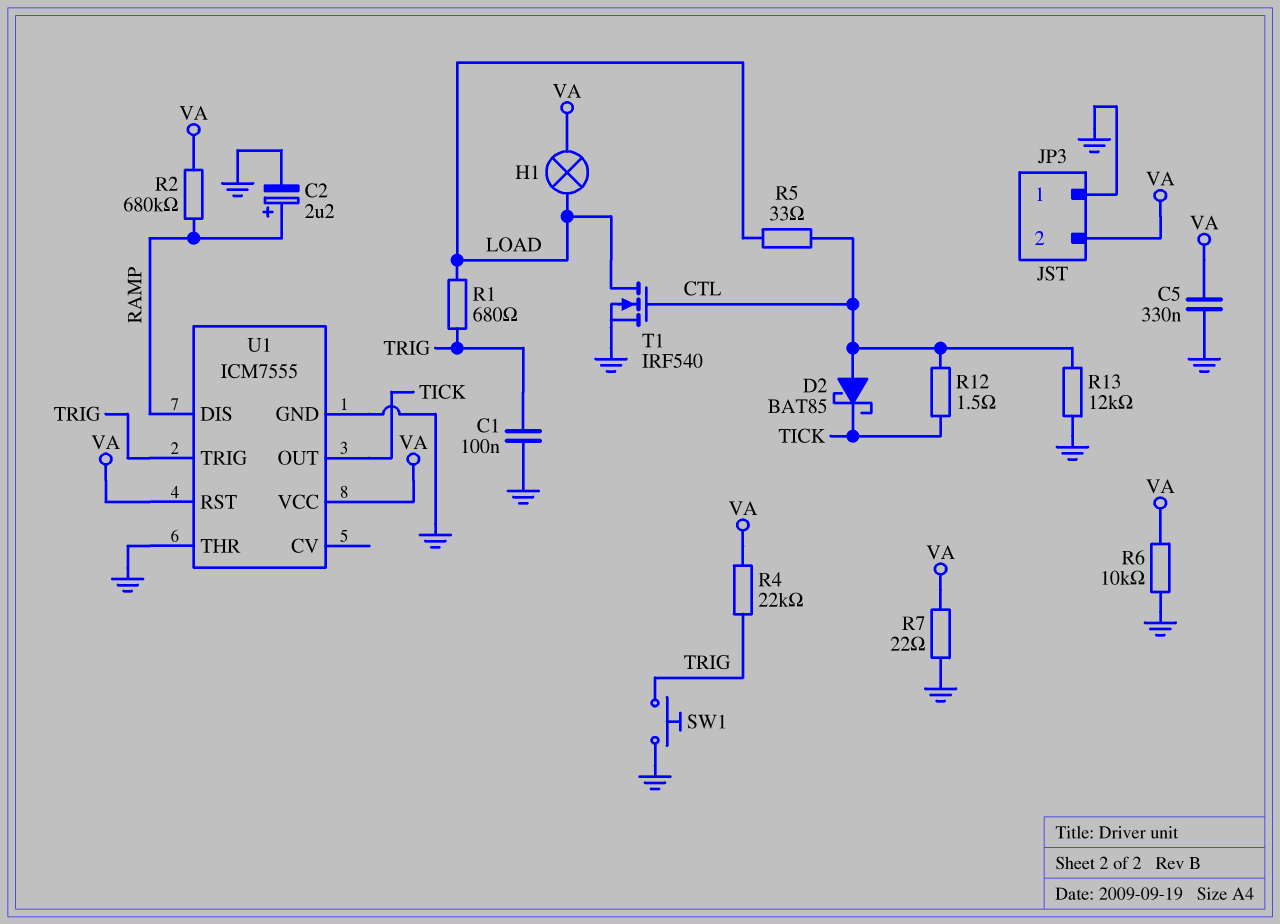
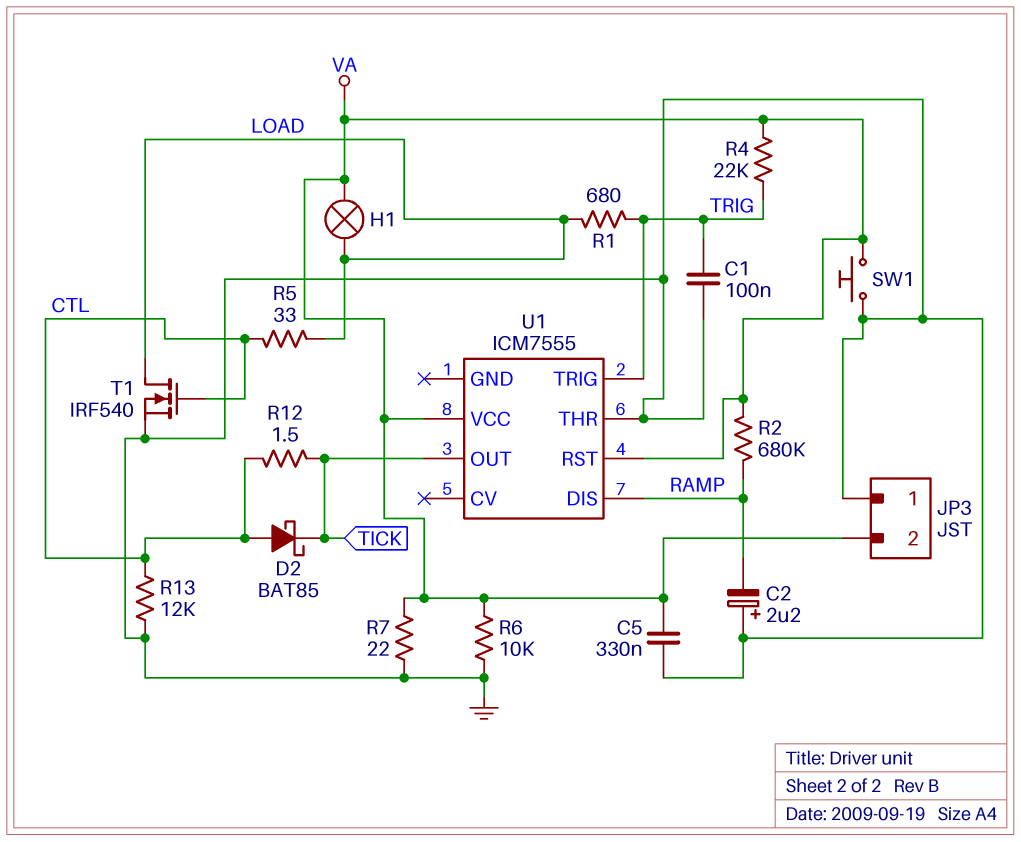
C2: 2.2uF (plus RAMP, minus GND) -> 2.2uF (plus GND, minus RAMP)
SW1: button (GND, TRIG) -> button (GND, VA)
U1 pin GND: GND -> none

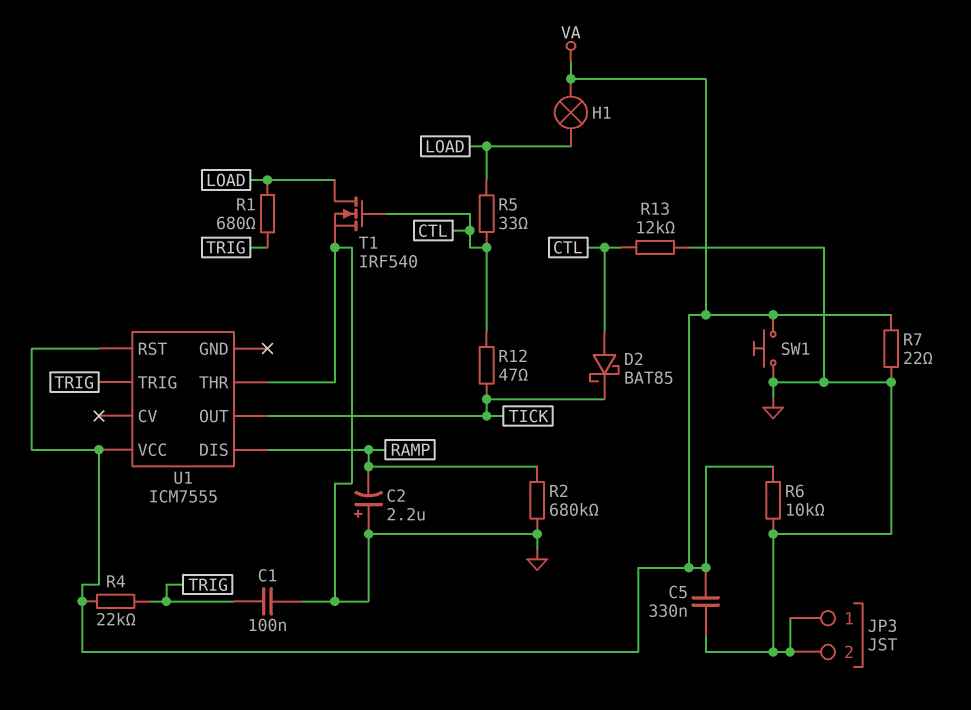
JP3 pin 2: VA -> GND
R2: 680k (RAMP, VA) -> 680k (GND, RAMP)
R12: 1.5 (CTL, TICK) -> 47 (CTL, TICK)

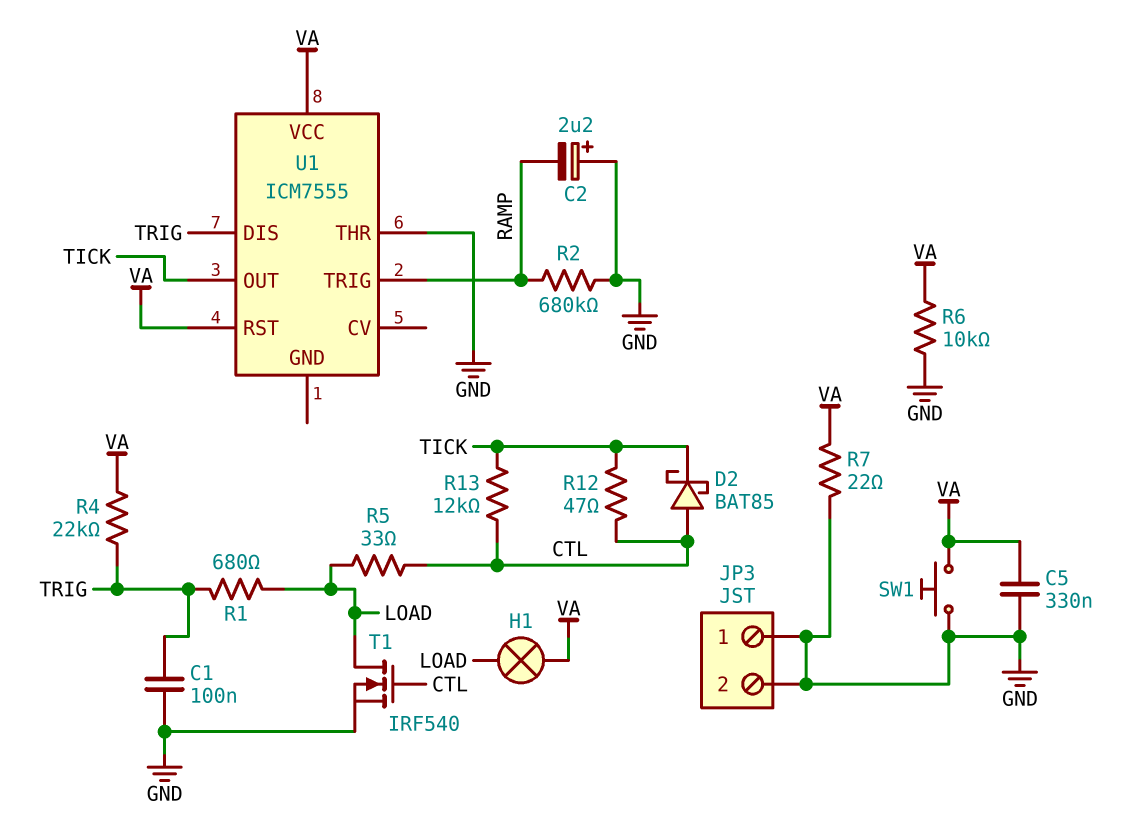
R13: 12k (CTL, GND) -> 12k (CTL, TICK)
U1 pin DIS: RAMP -> TRIG
U1 pin TRIG: TRIG -> RAMP

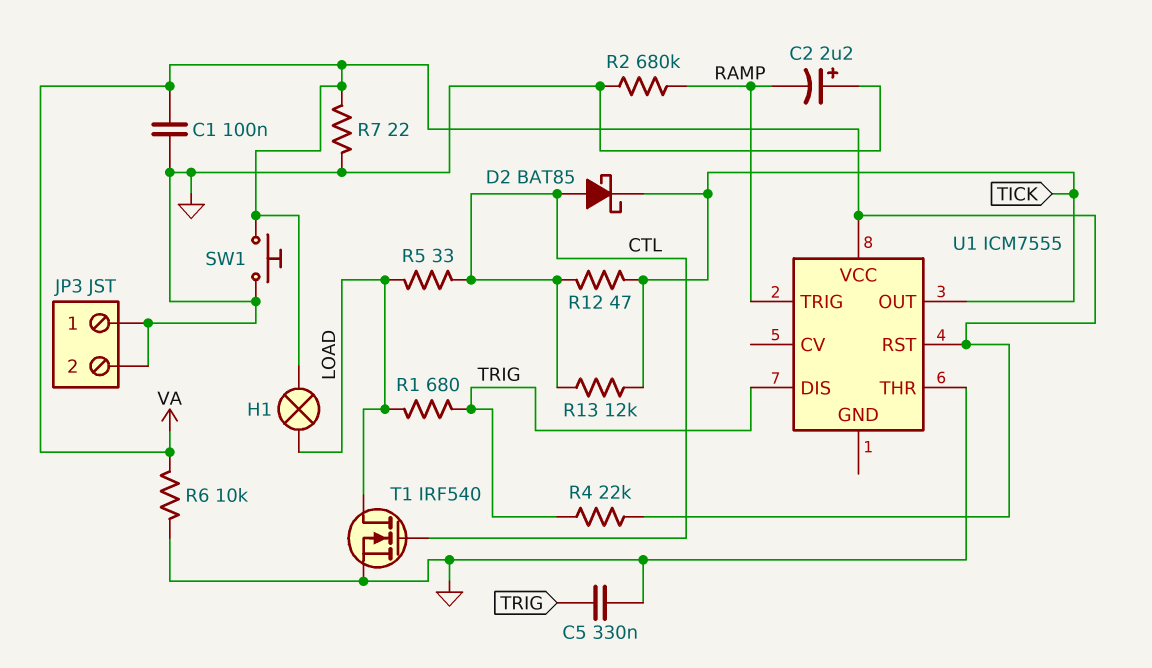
C1: 100nF (GND, TRIG) -> 100nF (GND, VA)
C5: 330nF (GND, VA) -> 330nF (GND, TRIG)

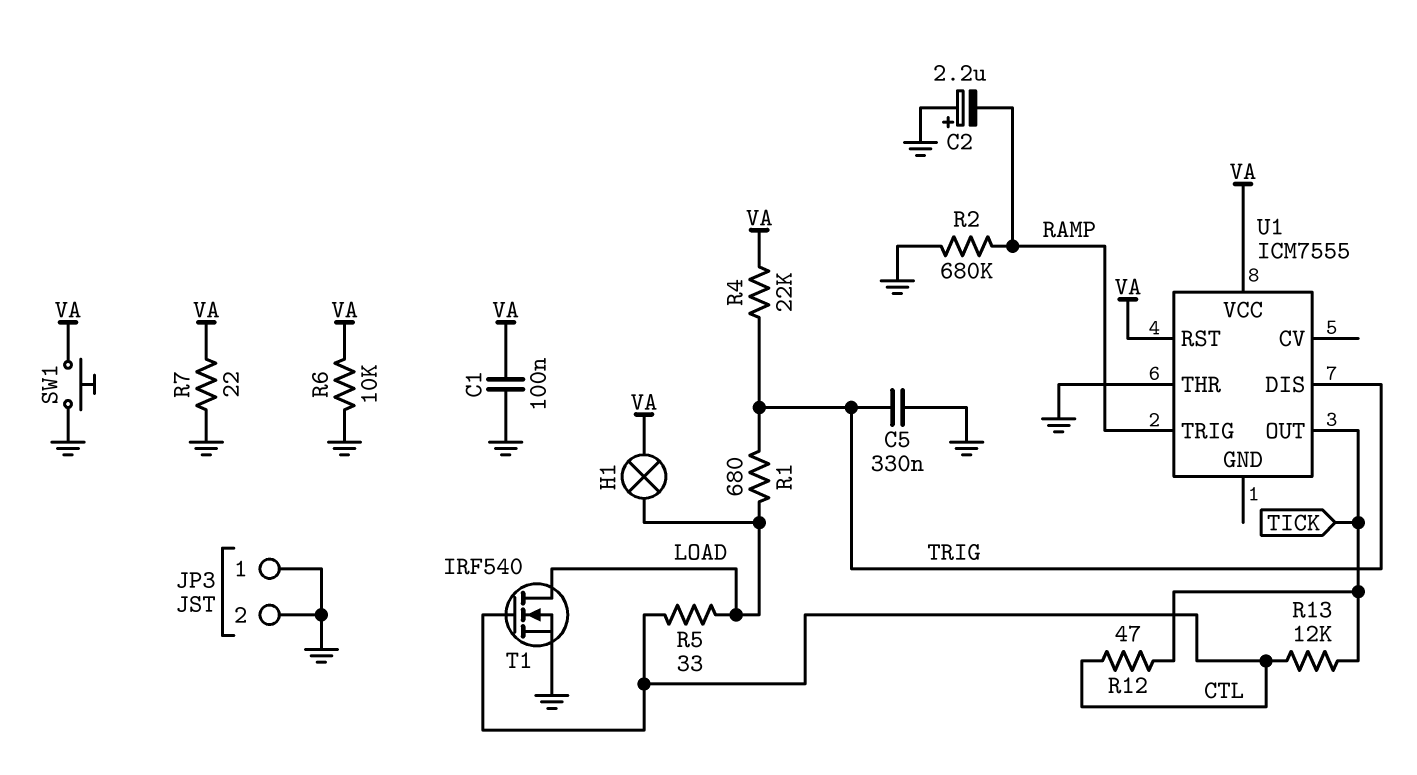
D2: schottky BAT85 (A CTL, K TICK) -> none

